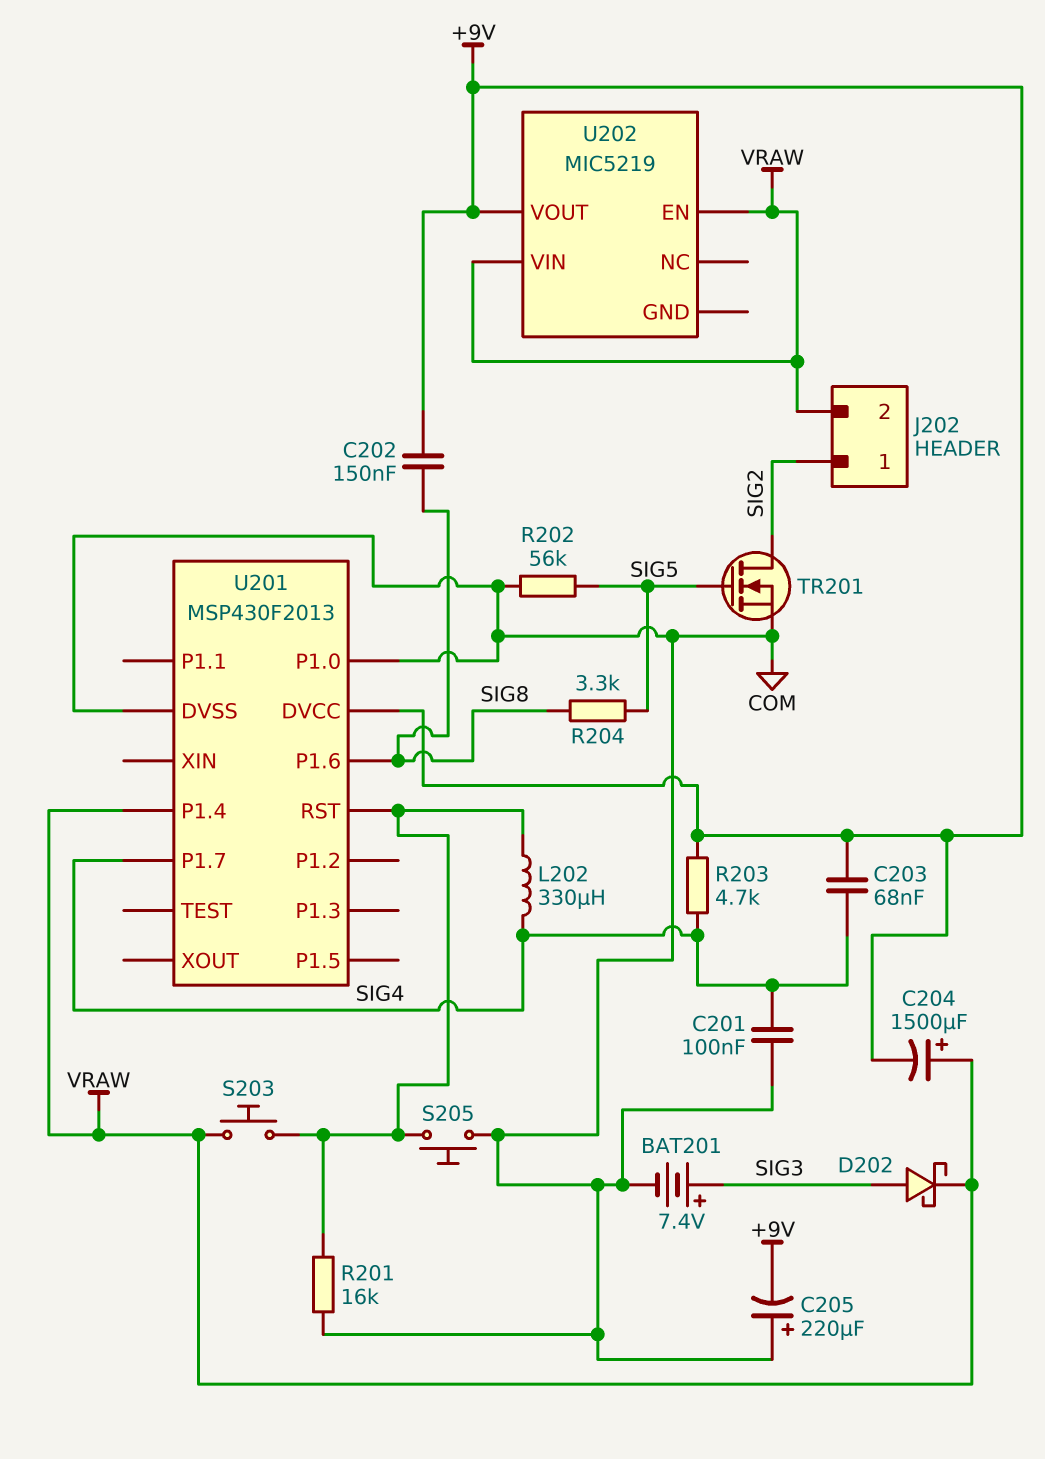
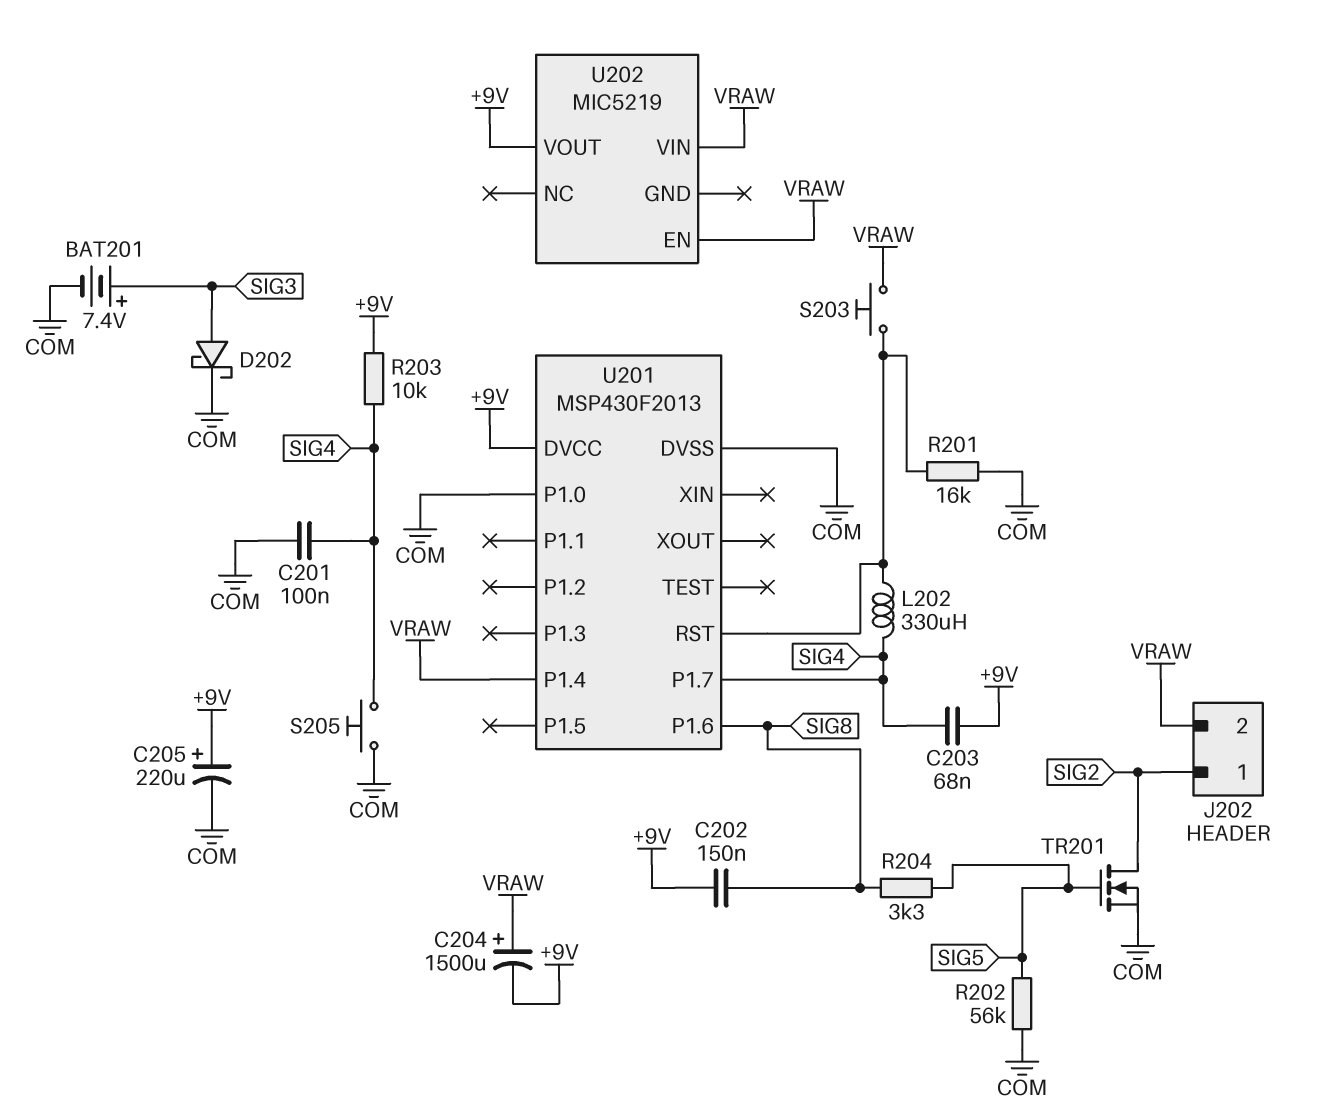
C205: 220uF (plus COM, minus +9V) -> 220uF (plus +9V, minus COM)
D202: schottky (A SIG3, K VRAW) -> schottky (A SIG3, K COM)
R203: 4.7k (+9V, SIG4) -> 10k (+9V, SIG4)
S205: button (COM, U201/RST) -> button (COM, SIG4)

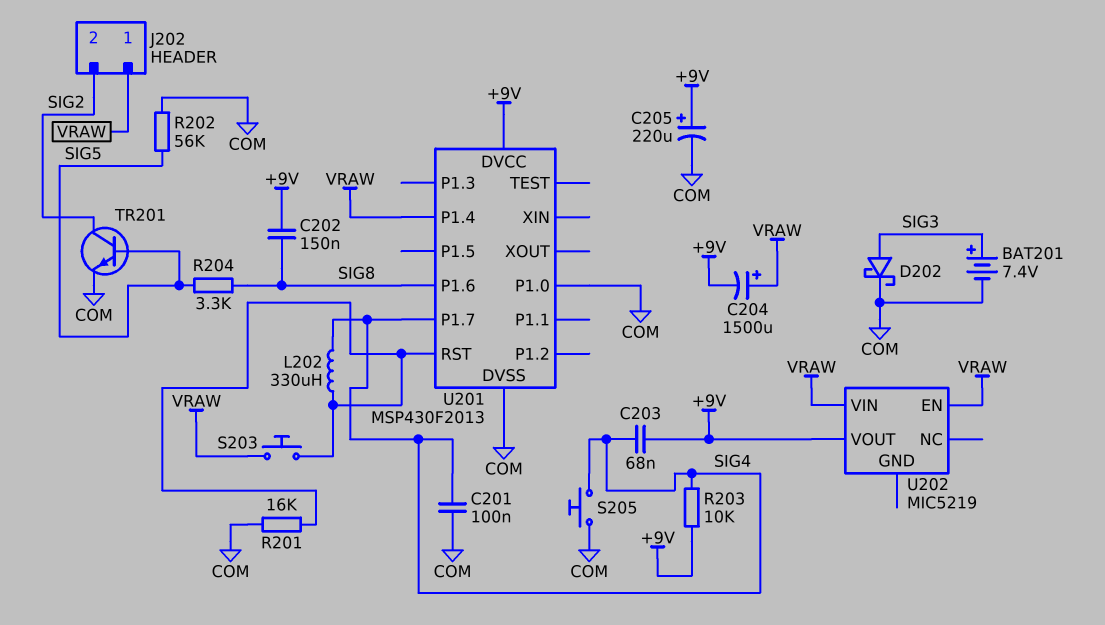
J202 pin 1: SIG2 -> VRAW
J202 pin 2: VRAW -> SIG2
TR201: NMOS (G SIG5, D SIG2, S COM) -> NPN (B SIG5, C SIG2, E COM)

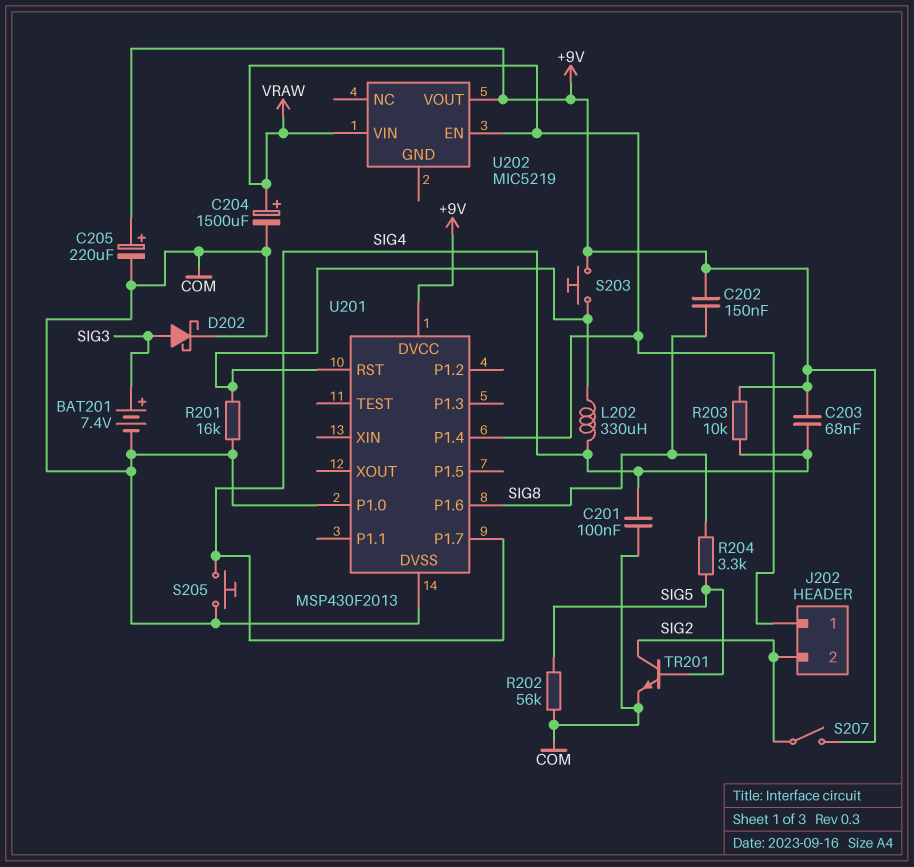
C204: 1500uF (plus VRAW, minus +9V) -> 1500uF (plus VRAW, minus COM)
S203: button (U201/RST, VRAW) -> button (+9V, U201/RST)
S207: none -> switch (+9V, SIG2)

